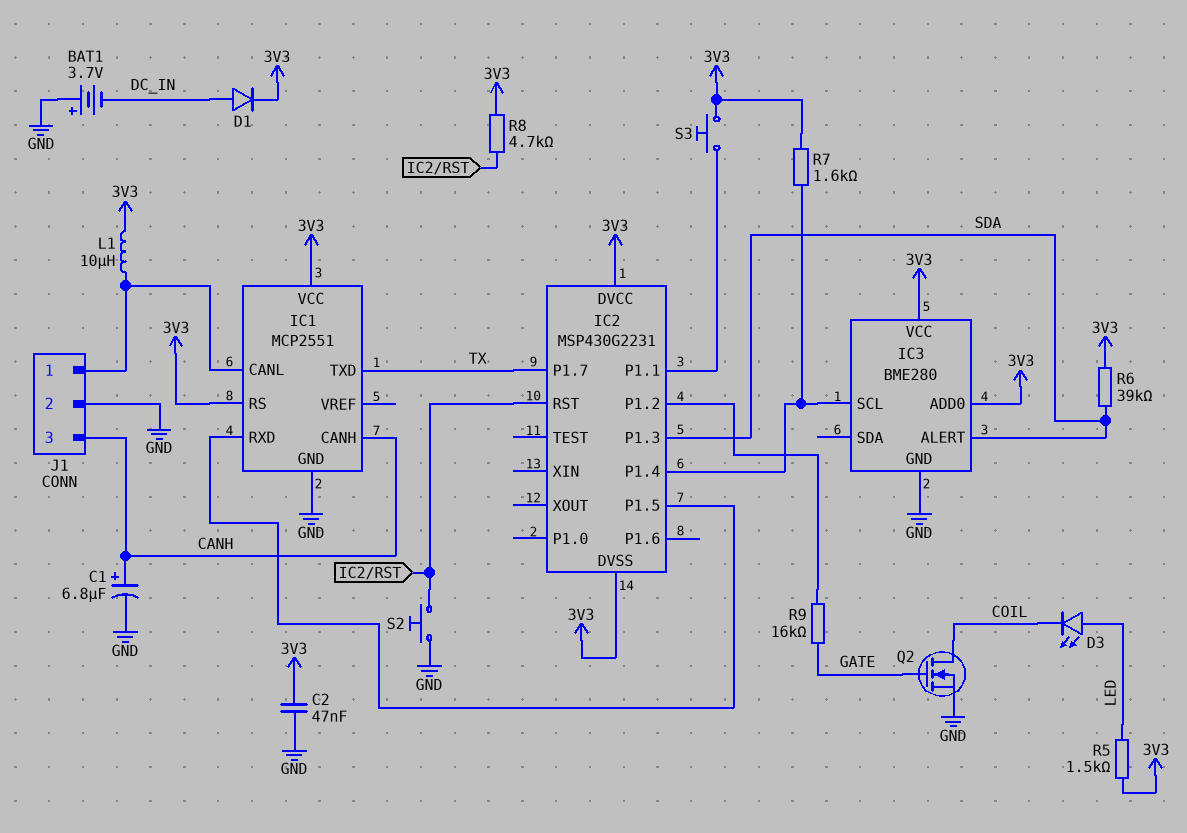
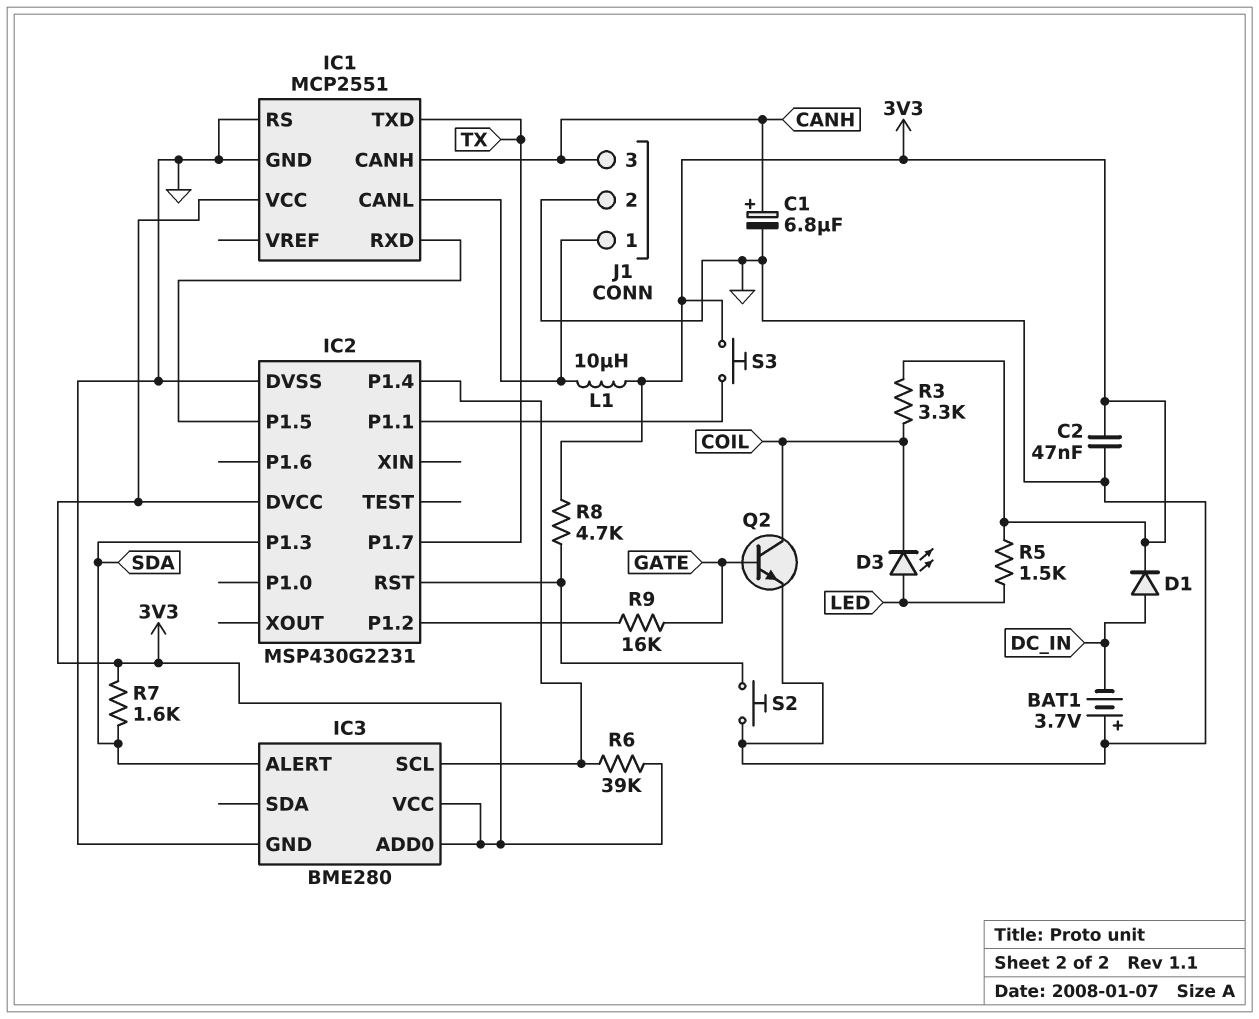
IC1 pin RS: 3V3 -> GND
IC2 pin DVSS: 3V3 -> GND
Q2: NMOS (G GATE, D COIL, S GND) -> NPN (B GATE, C COIL, E GND)
R3: none -> 3.3k (3V3, COIL)
R6: 39k (3V3, SDA) -> 39k (3V3, IC2/P1.4)
R7: 1.6k (3V3, IC2/P1.4) -> 1.6k (3V3, SDA)

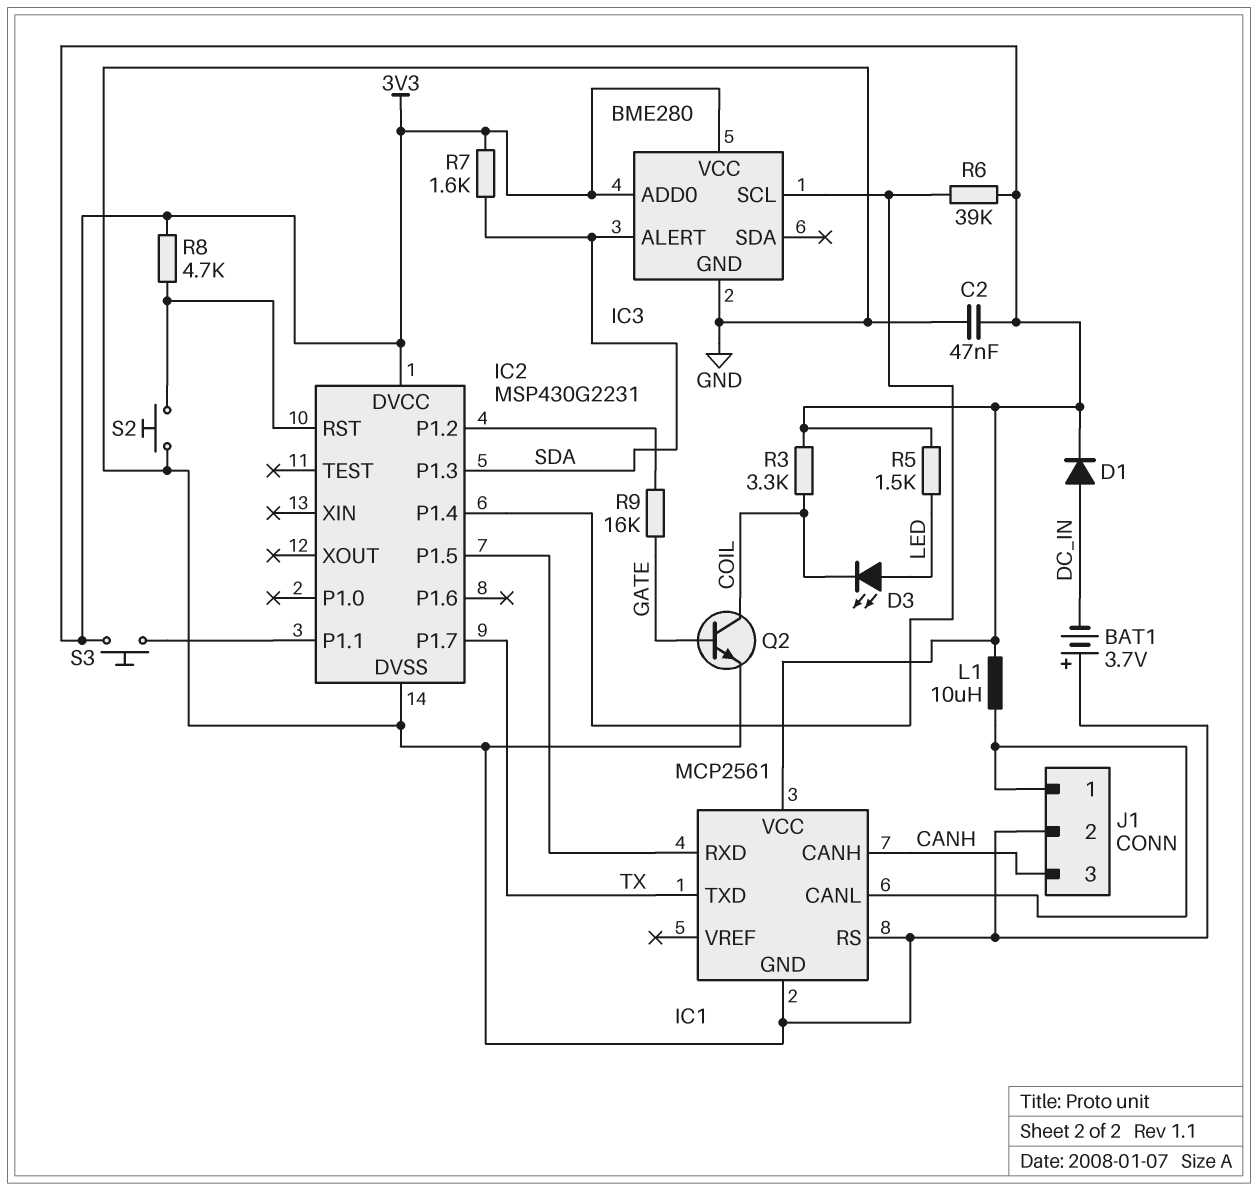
C1: 6.8uF (plus CANH, minus GND) -> none
IC1: MCP2551 -> MCP2561

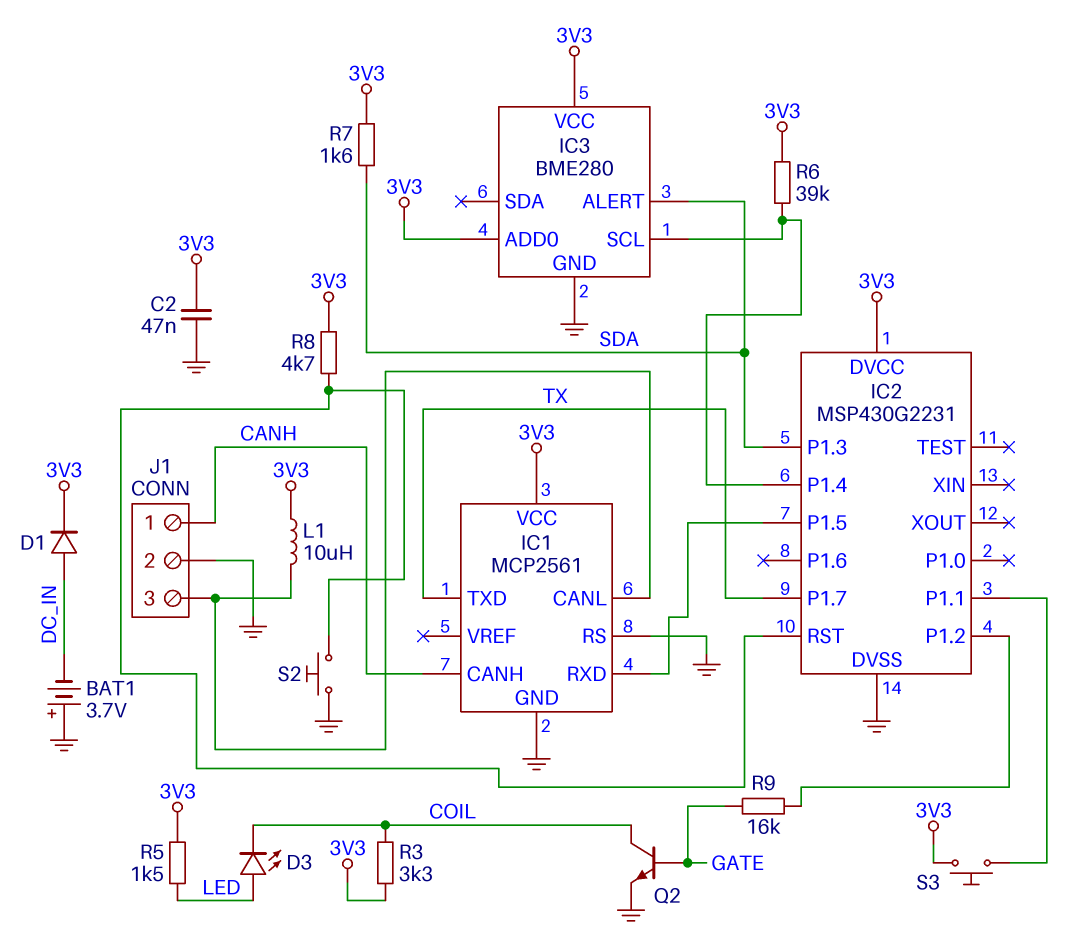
J1 pin 1: IC1/CANL -> CANH
J1 pin 3: CANH -> IC1/CANL

